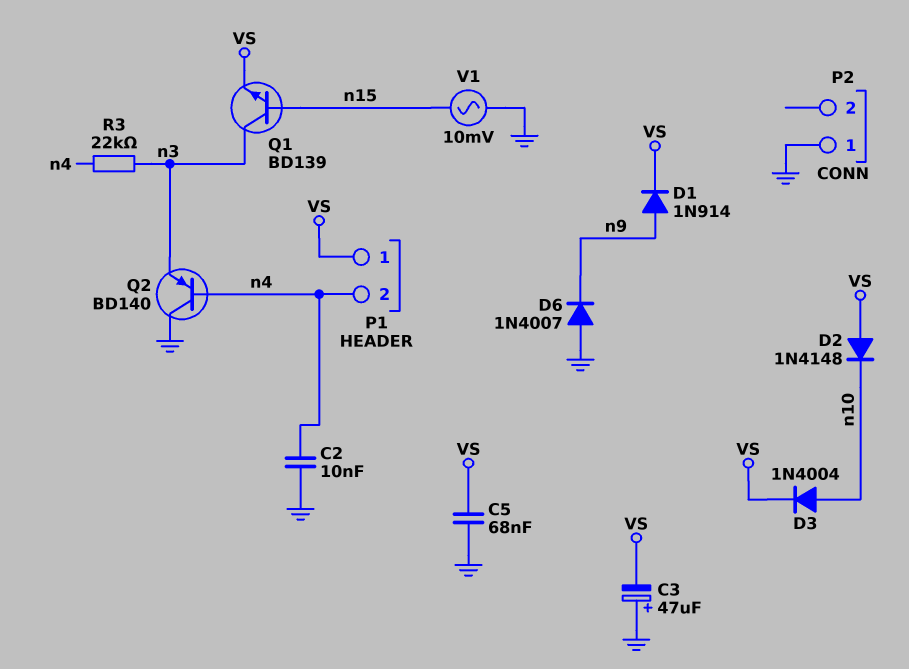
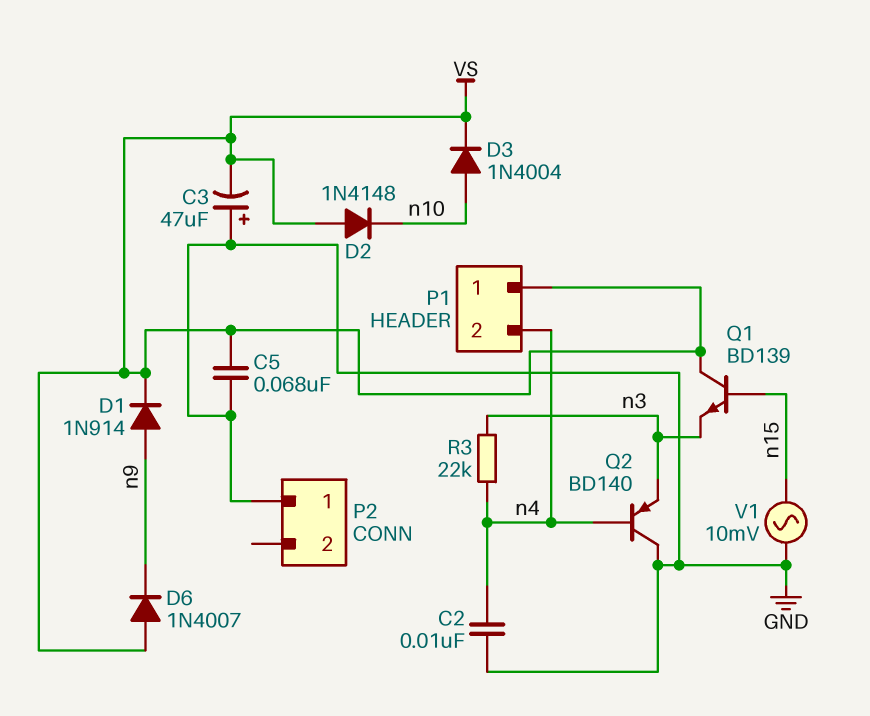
D6: diode 1N4007 (A GND, K n9) -> diode 1N4007 (A VS, K n9)
Q1: NPN BD139 (B n15, C n3, E VS) -> NPN BD139 (B n15, C VS, E n3)

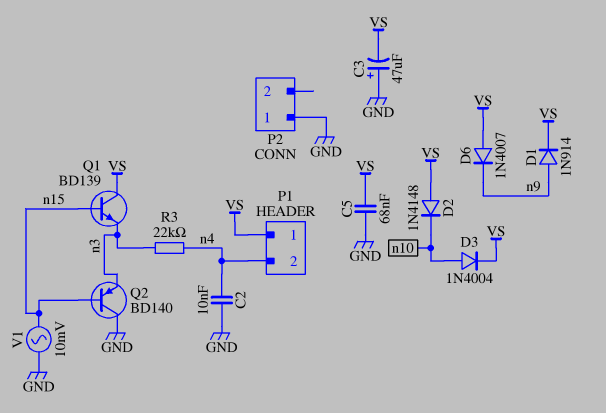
Q2: PNP BD140 (B n4, C GND, E n3) -> PNP BD140 (B n15, C GND, E n3)

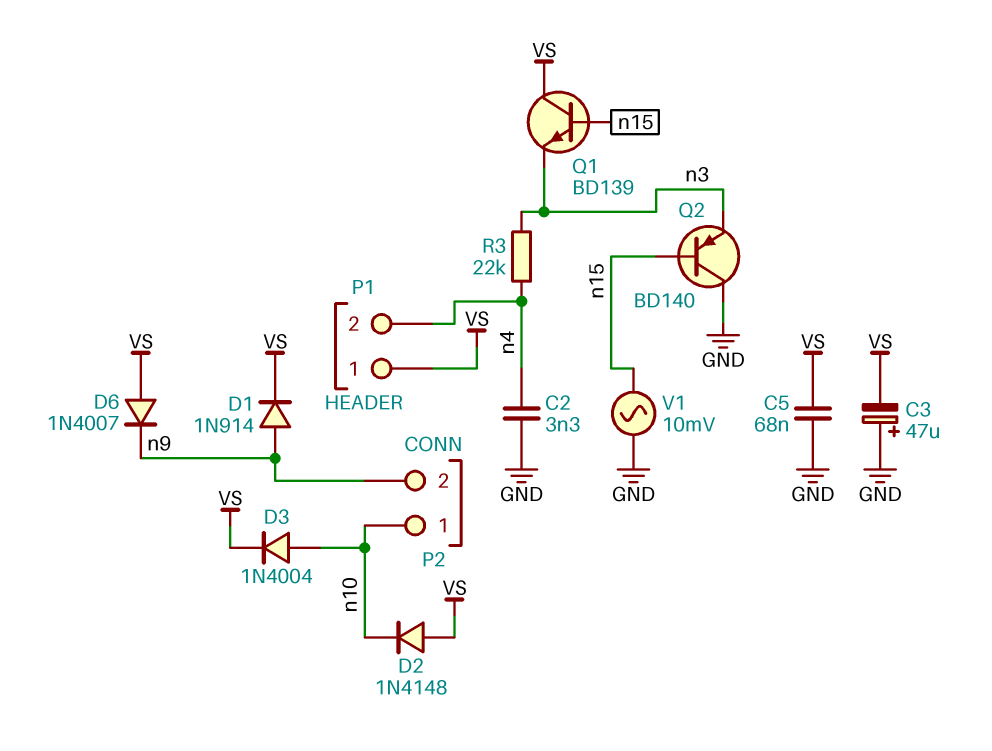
C2: 10nF (GND, n4) -> 3.3nF (GND, n4)
P2 pin 1: GND -> n10
P2 pin 2: none -> n9

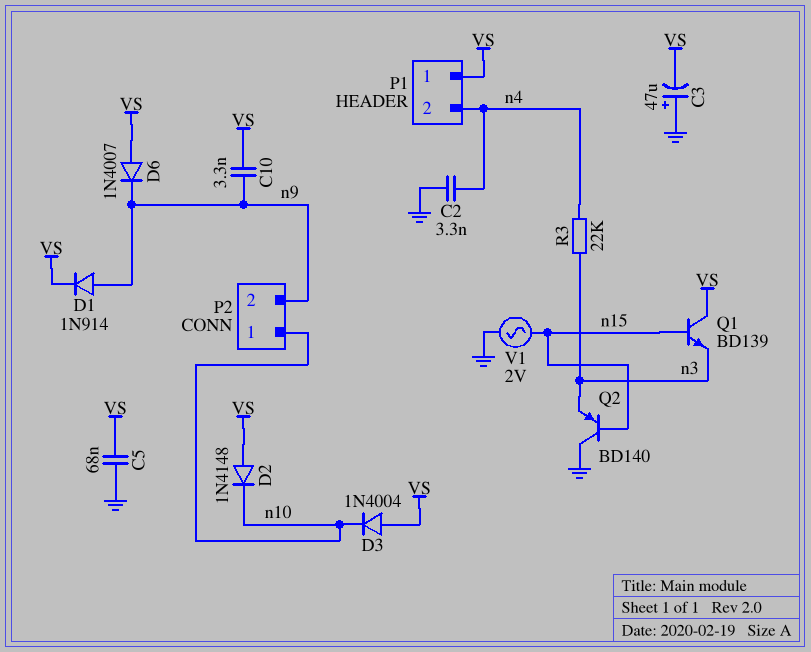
C10: none -> 3.3nF (VS, n9)
D3: diode 1N4004 (A n10, K VS) -> diode 1N4004 (A VS, K n10)
V1: AC 10mV (GND, n15) -> AC 2V (GND, n15)

